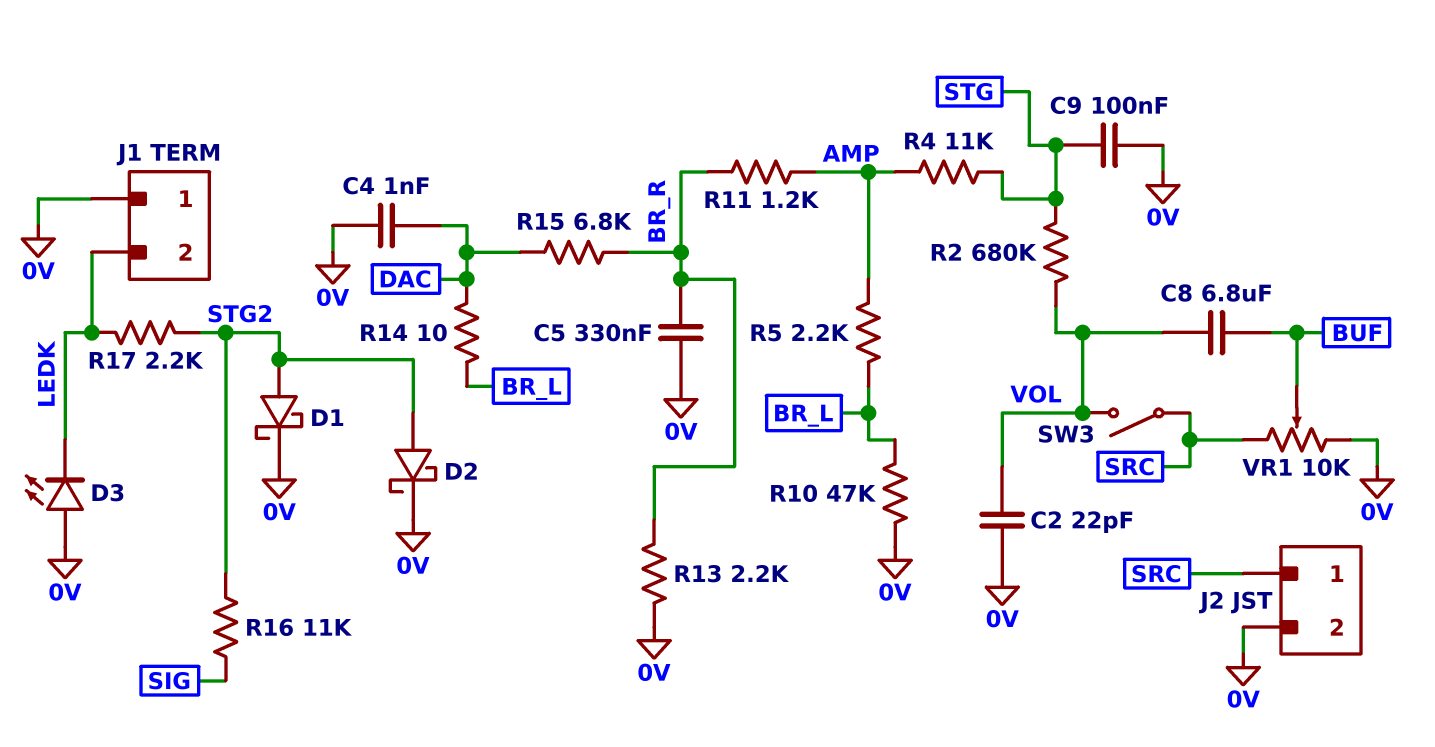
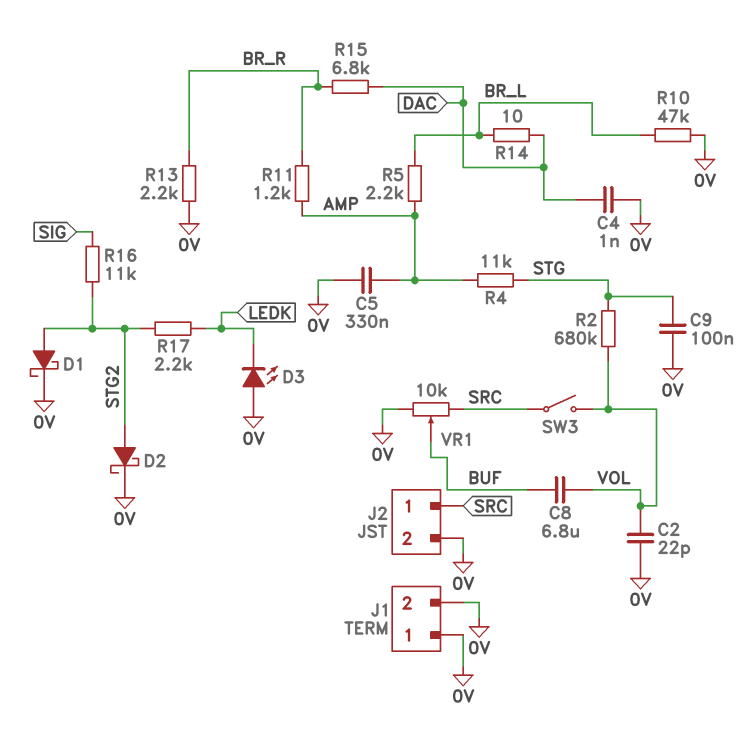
C5: 330nF (0V, BR_R) -> 330nF (0V, AMP)
J1 pin 2: LEDK -> 0V

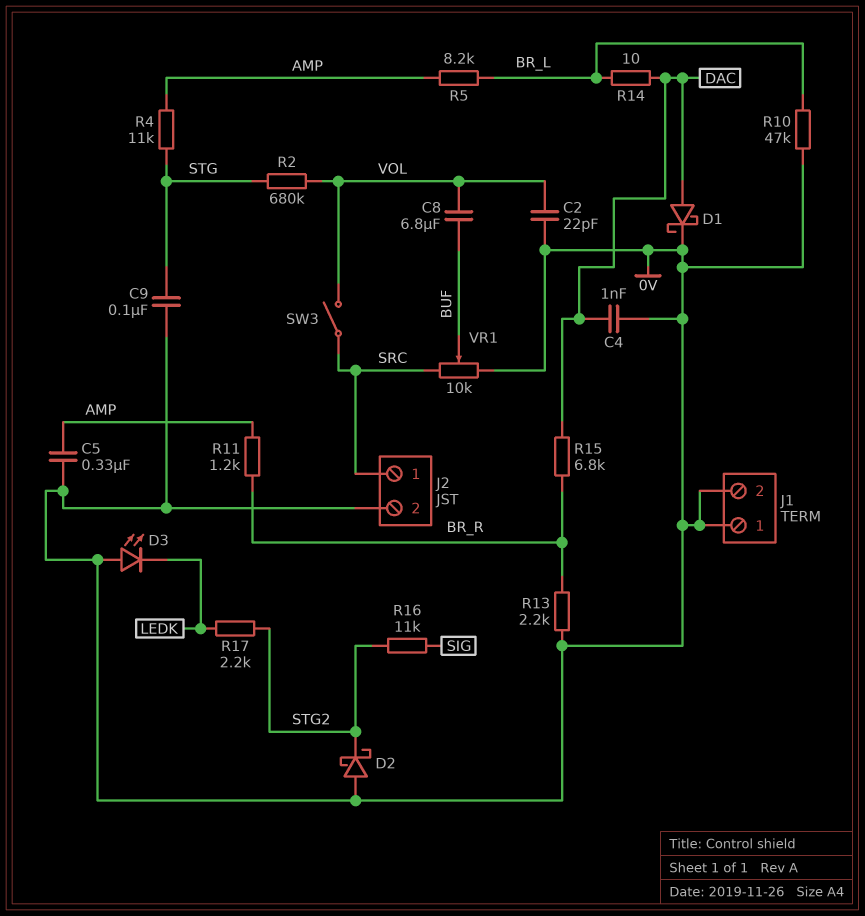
D1: schottky (A STG2, K 0V) -> schottky (A DAC, K 0V)
D2: schottky (A STG2, K 0V) -> schottky (A 0V, K STG2)
R5: 2.2k (AMP, BR_L) -> 8.2k (AMP, BR_L)

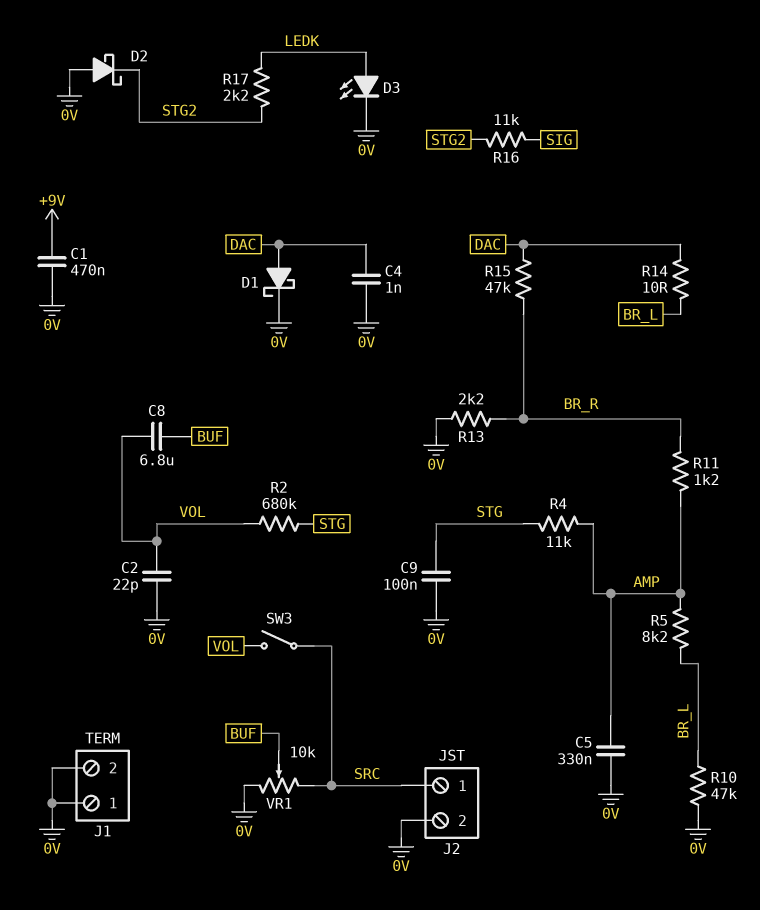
C1: none -> 470nF (+9V, 0V)
D3: LED (A 0V, K LEDK) -> LED (A LEDK, K 0V)
R15: 6.8k (BR_R, DAC) -> 47k (BR_R, DAC)

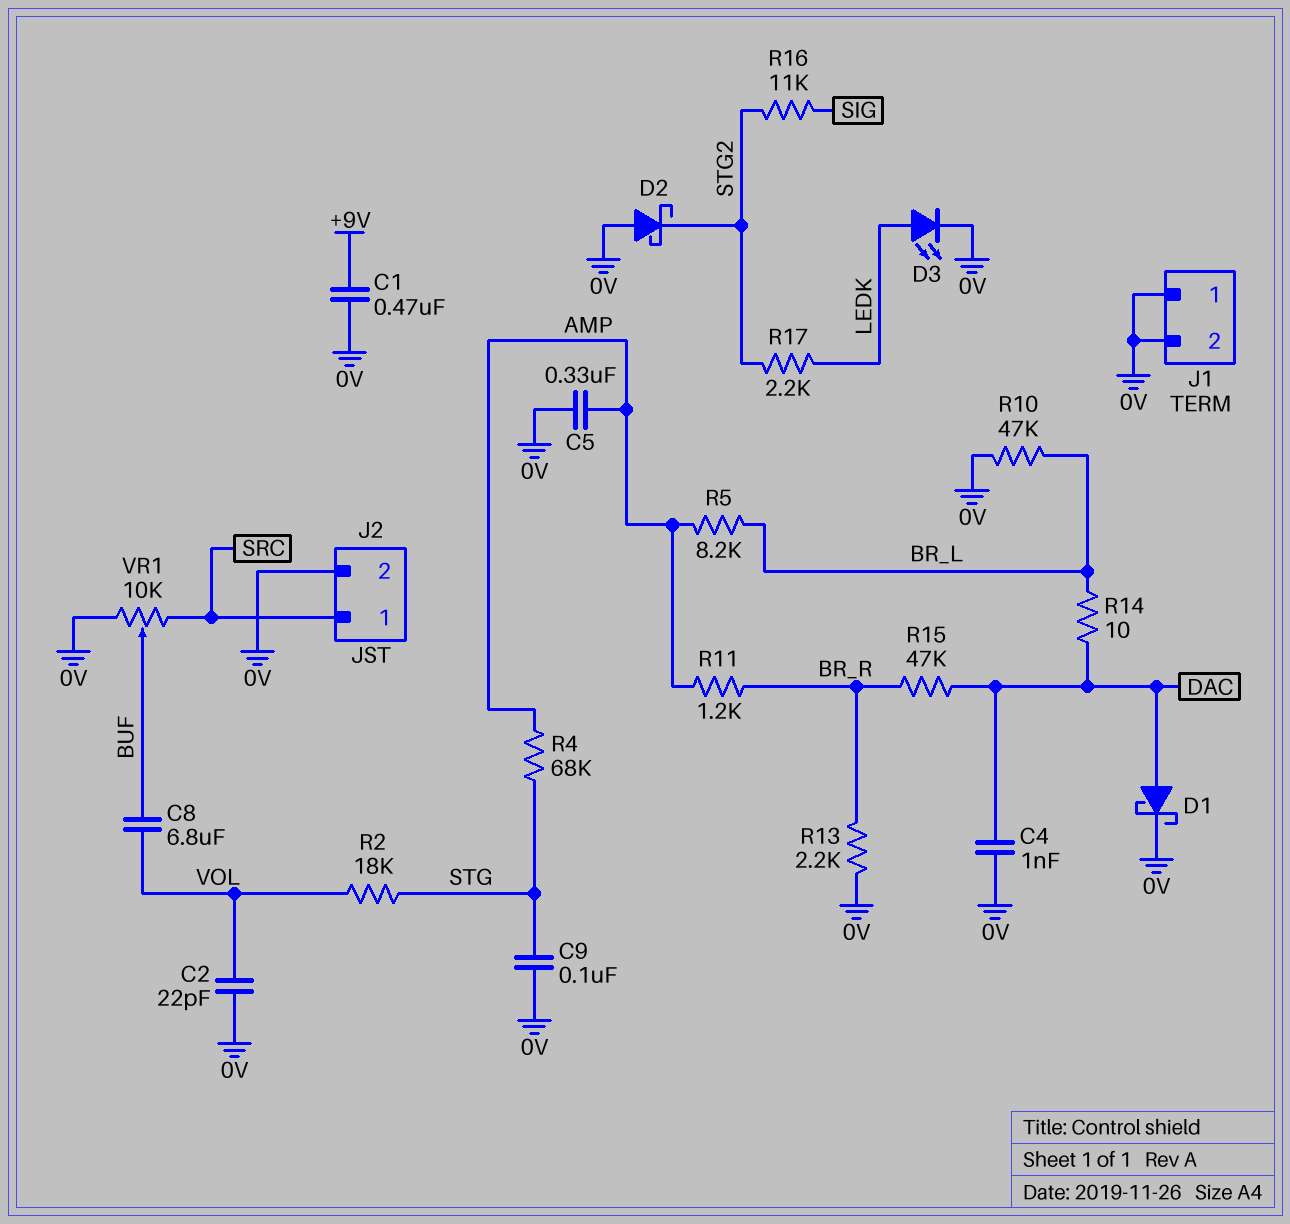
R2: 680k (STG, VOL) -> 18k (STG, VOL)
R4: 11k (AMP, STG) -> 68k (AMP, STG)
SW3: switch (SRC, VOL) -> none

